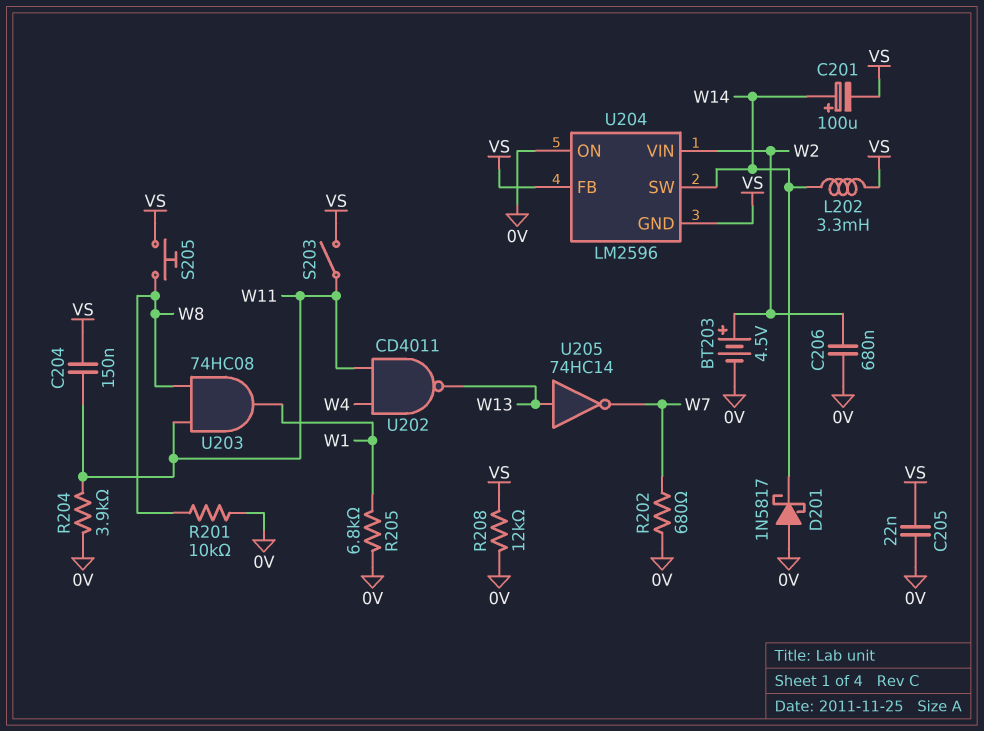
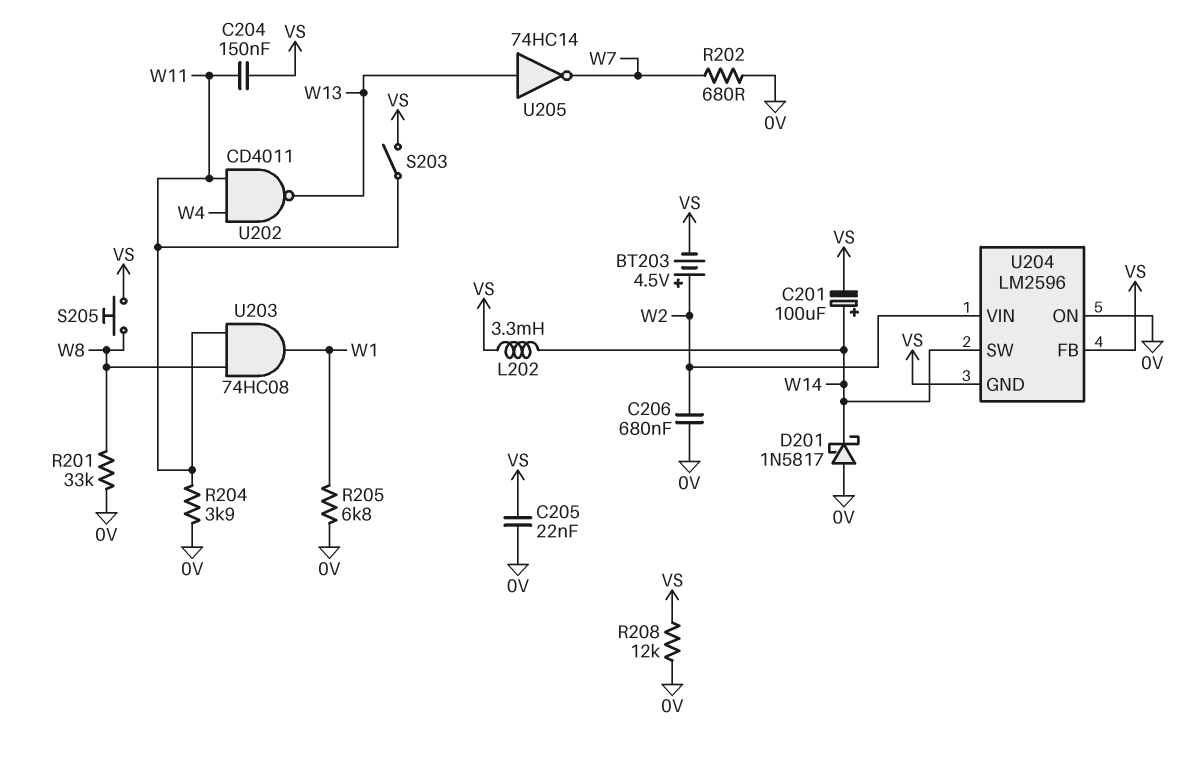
BT203: 4.5V (plus W2, minus 0V) -> 4.5V (plus W2, minus VS)
R201: 10k (0V, W8) -> 33k (0V, W8)

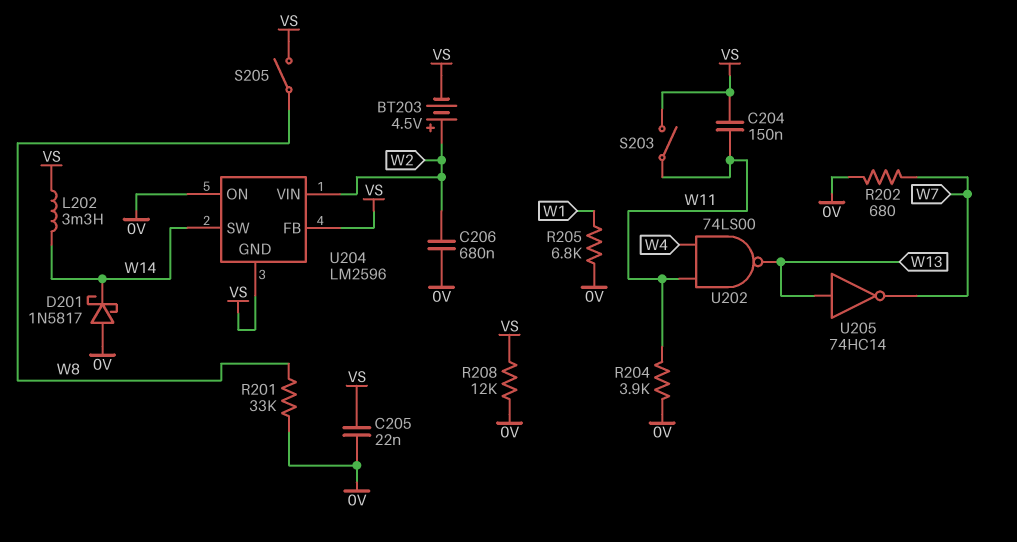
C201: 100uF (plus W14, minus VS) -> none
S205: button (VS, W8) -> switch (VS, W8)
U202: NAND CD4011 (in W4, in W11, out W13) -> NAND 74LS00 (in W4, in W11, out W13)
U203: AND 74HC08 (in W8, in W11, out W1) -> none

